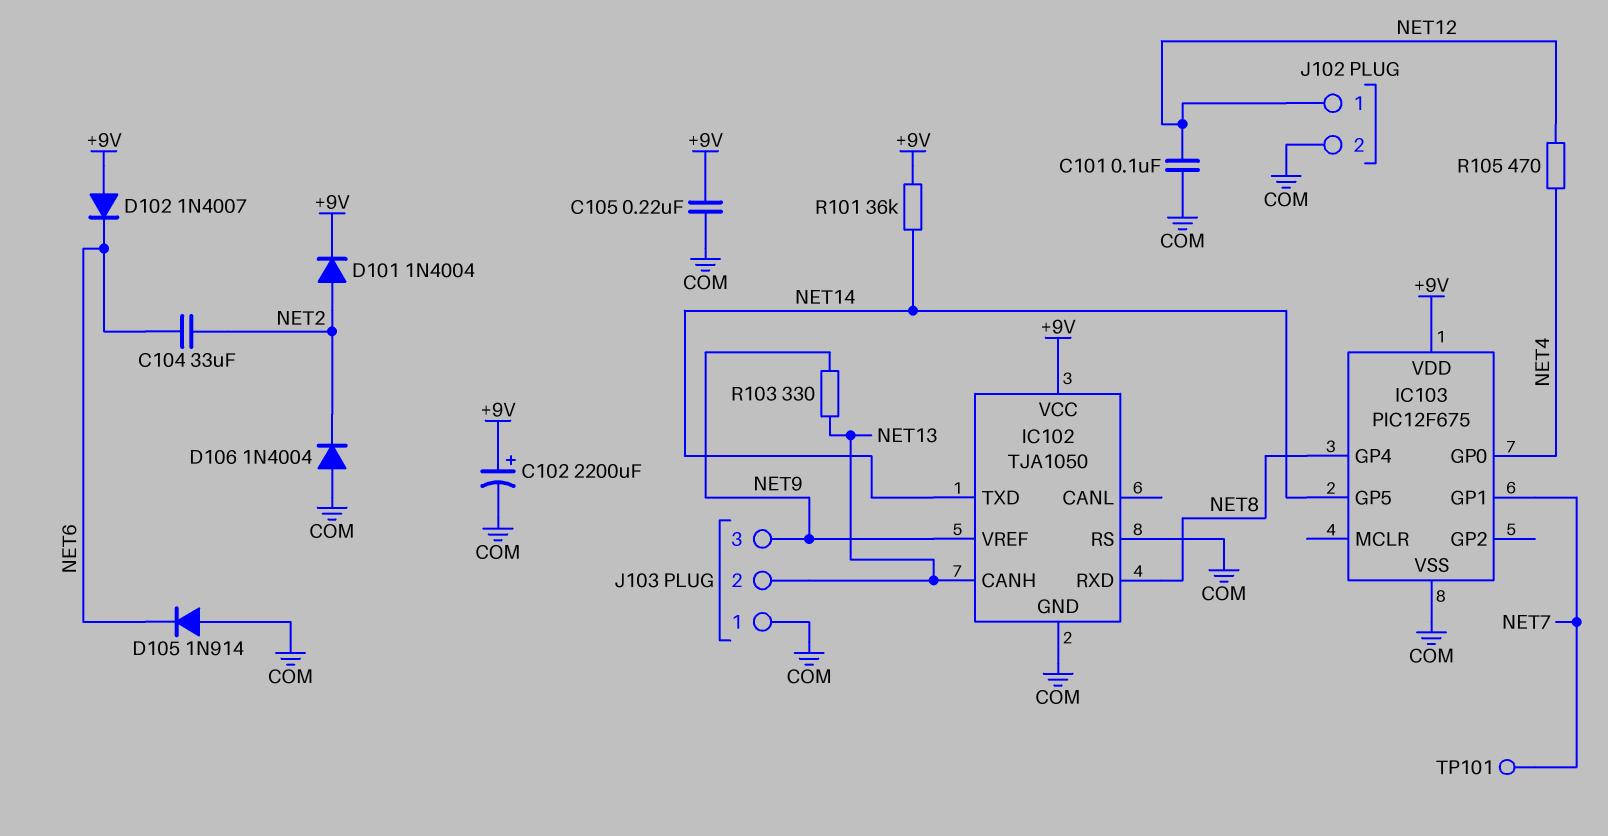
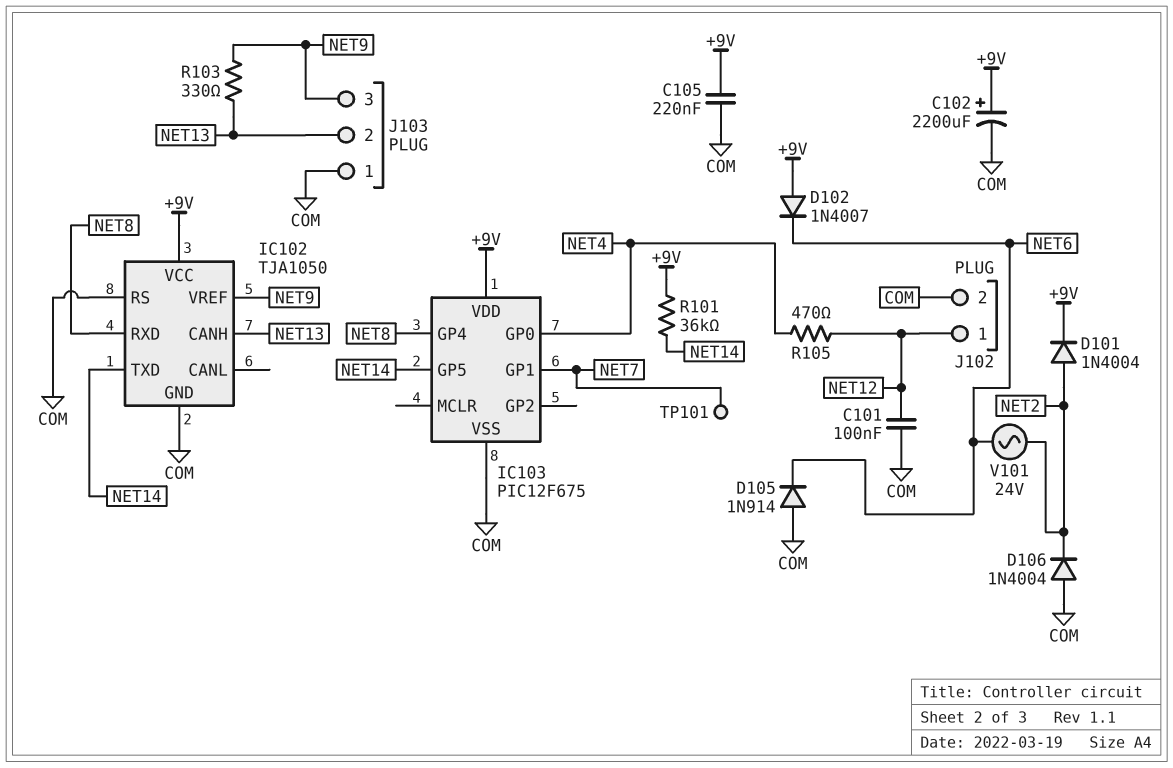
C104: 33uF (NET2, NET6) -> none
V101: none -> AC 24V (NET2, NET6)

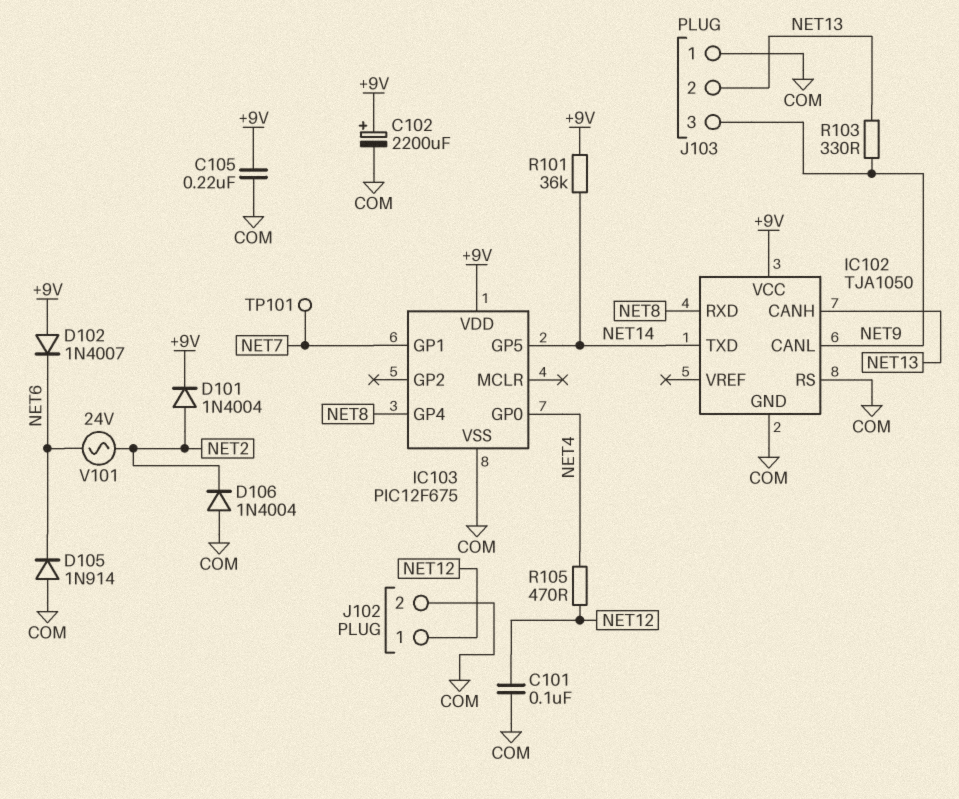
IC102 pin CANL: none -> NET9
IC102 pin VREF: NET9 -> none

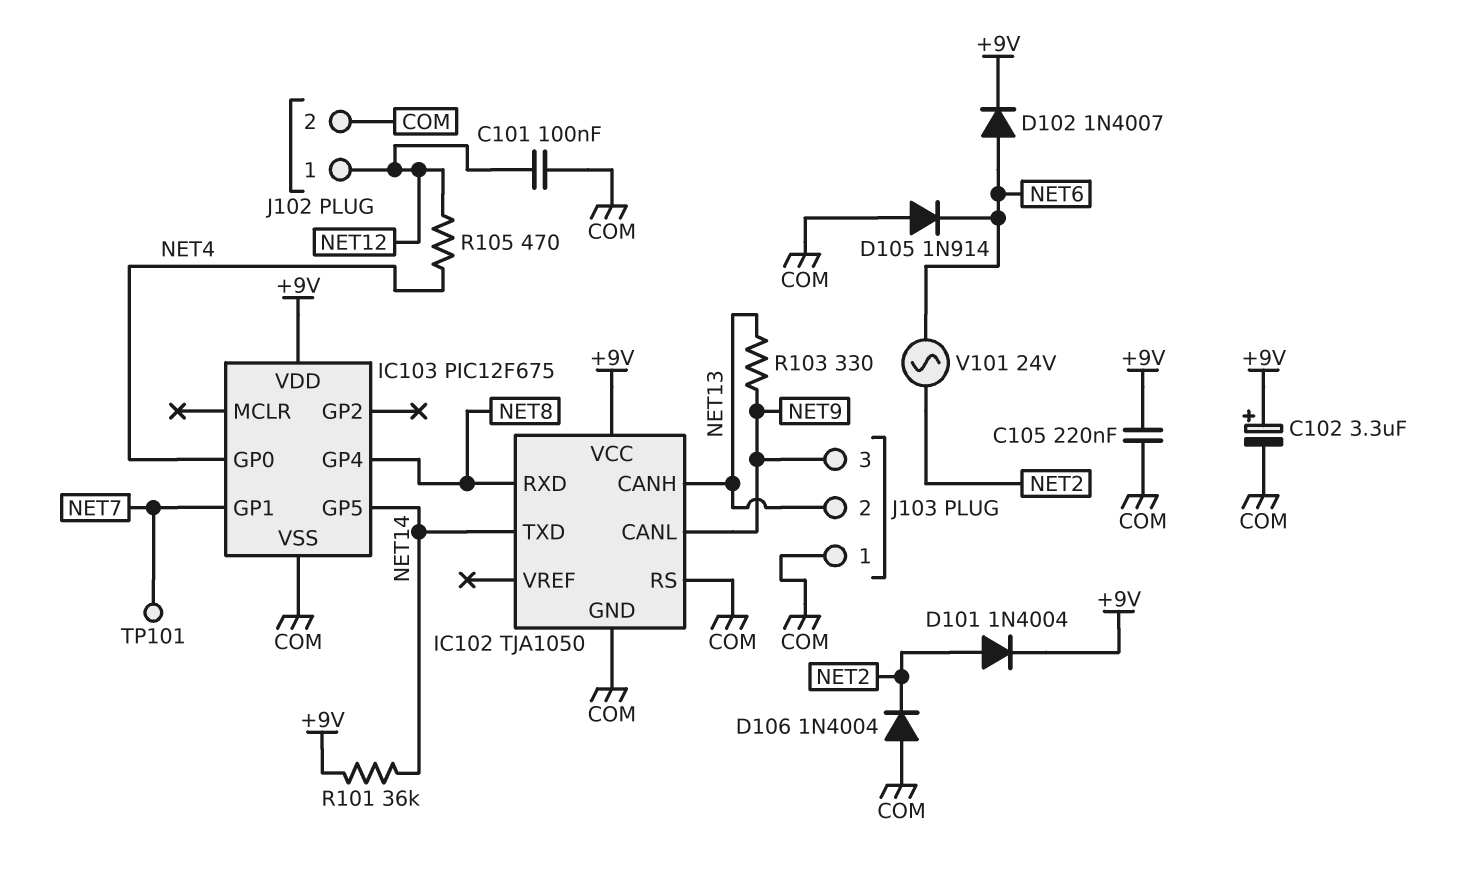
C102: 2200uF (plus +9V, minus COM) -> 3.3uF (plus +9V, minus COM)
D102: diode 1N4007 (A +9V, K NET6) -> diode 1N4007 (A NET6, K +9V)

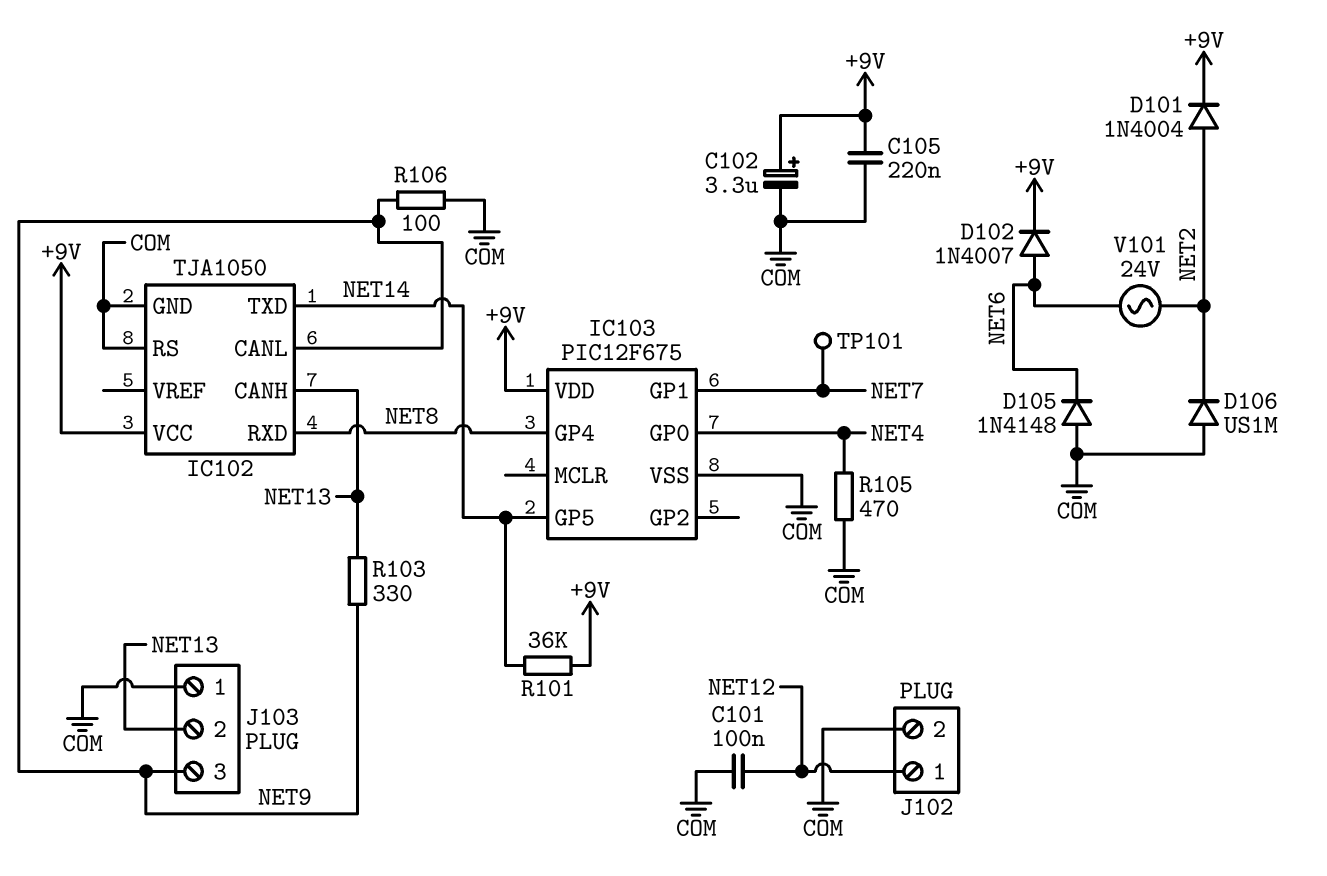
D105: diode 1N914 (A COM, K NET6) -> diode 1N4148 (A COM, K NET6)
D106: diode 1N4004 (A COM, K NET2) -> diode US1M (A COM, K NET2)
R105: 470 (NET4, NET12) -> 470 (COM, NET4)
R106: none -> 100 (COM, NET9)

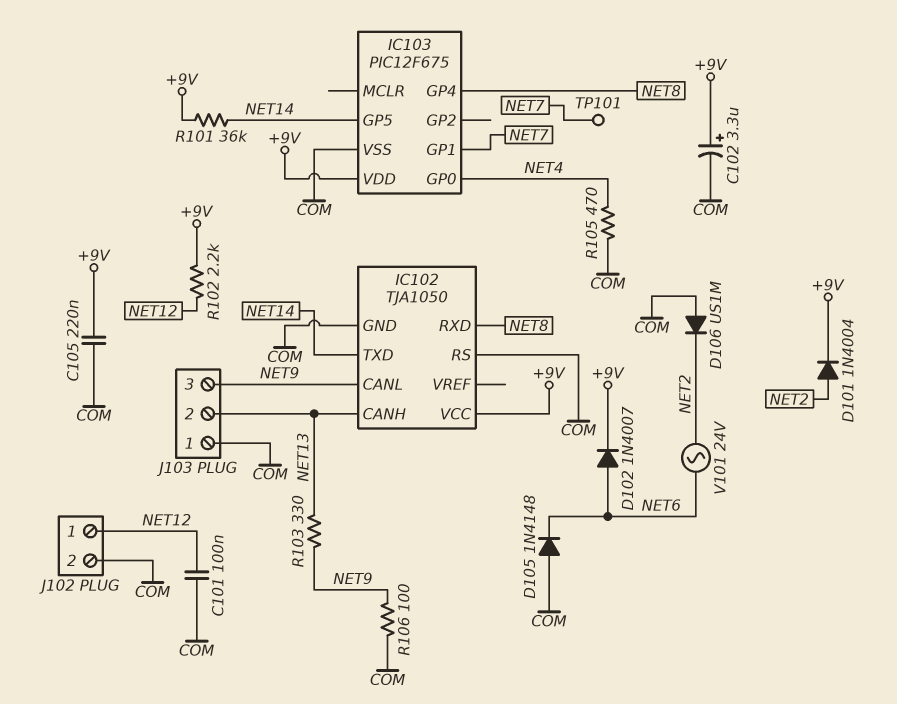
R102: none -> 2.2k (+9V, NET12)

